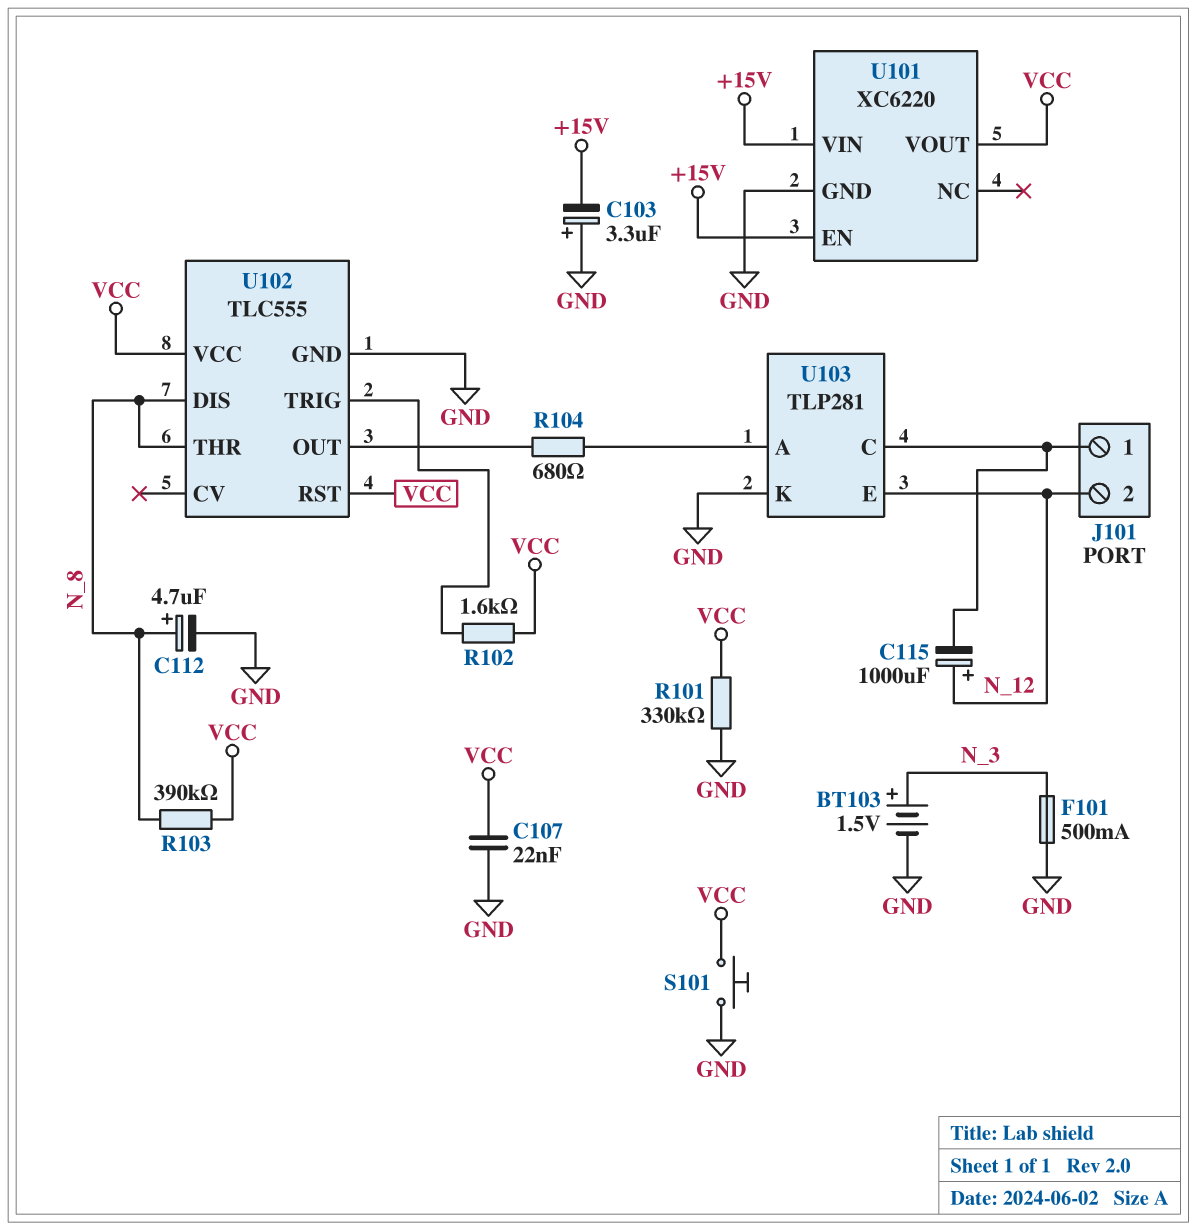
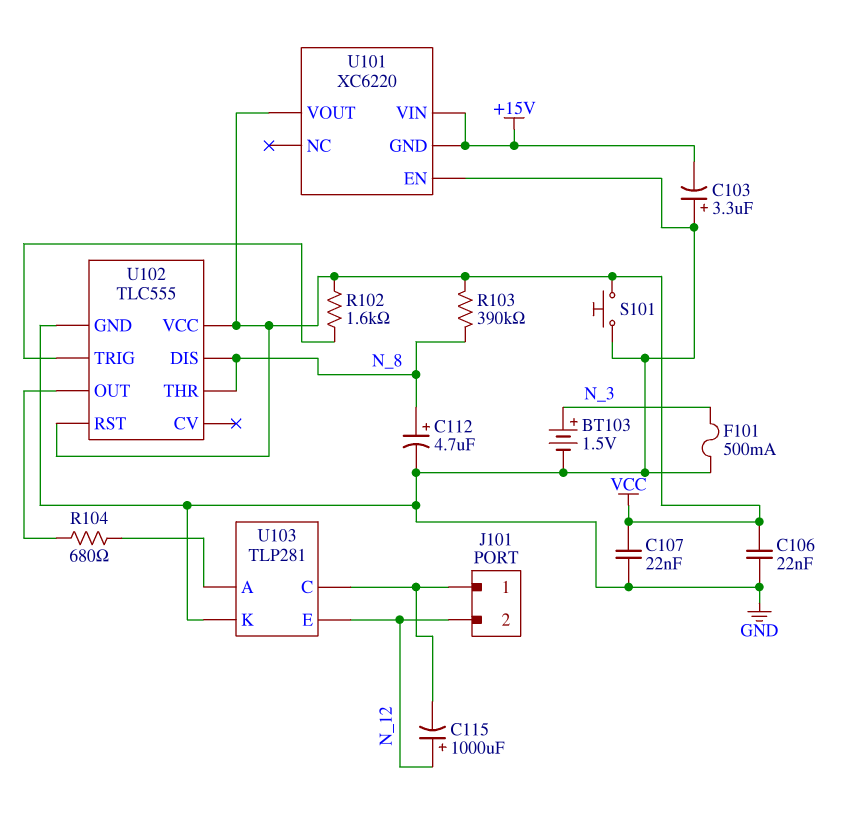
C106: none -> 22nF (GND, VCC)
R101: 330k (GND, VCC) -> none
U101 pin EN: +15V -> GND
U101 pin GND: GND -> +15V

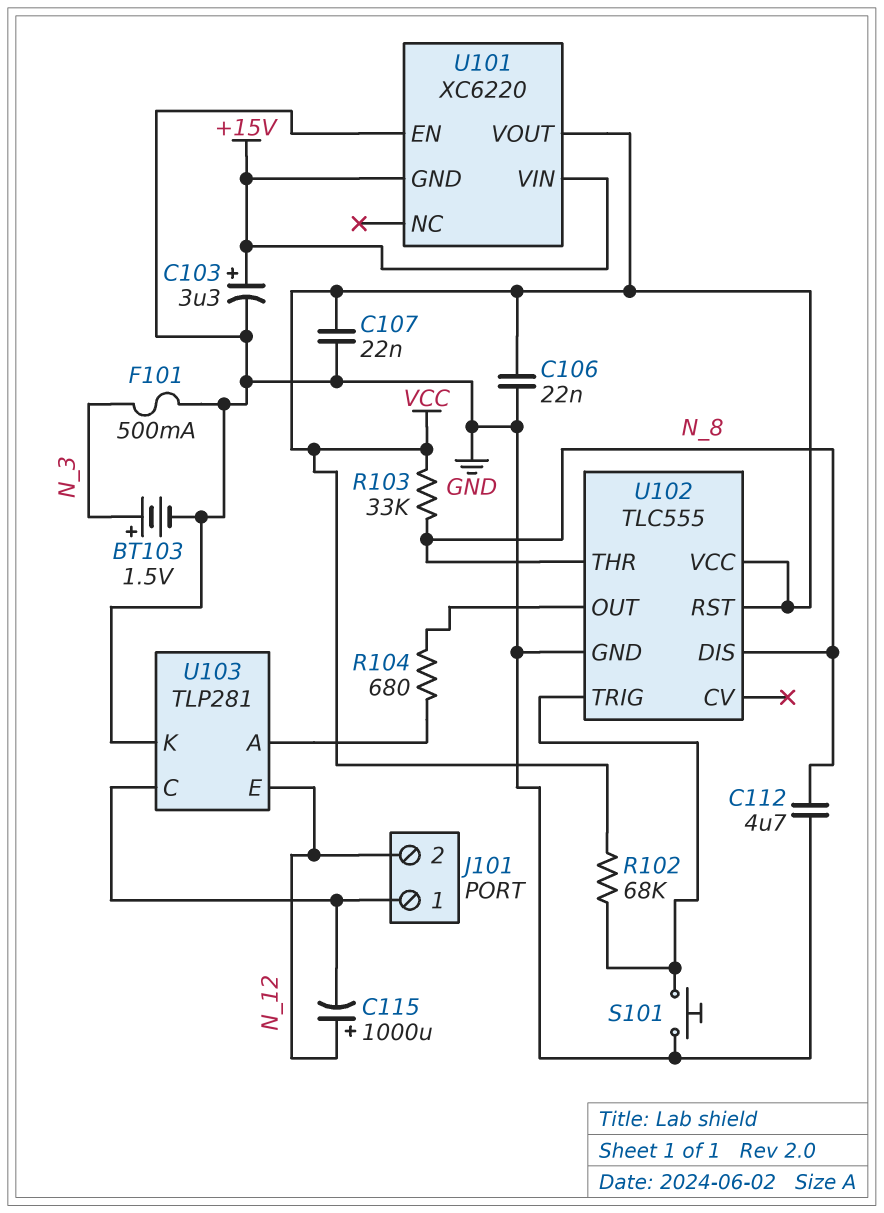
C103: 3.3uF (plus GND, minus +15V) -> 3.3uF (plus +15V, minus GND)
C112: 4.7uF (plus N_8, minus GND) -> 4.7uF (GND, N_8)
R102: 1.6k (U102/TRIG, VCC) -> 68k (U102/TRIG, VCC)
R103: 390k (N_8, VCC) -> 33k (N_8, VCC)
S101: button (GND, VCC) -> button (GND, U102/TRIG)

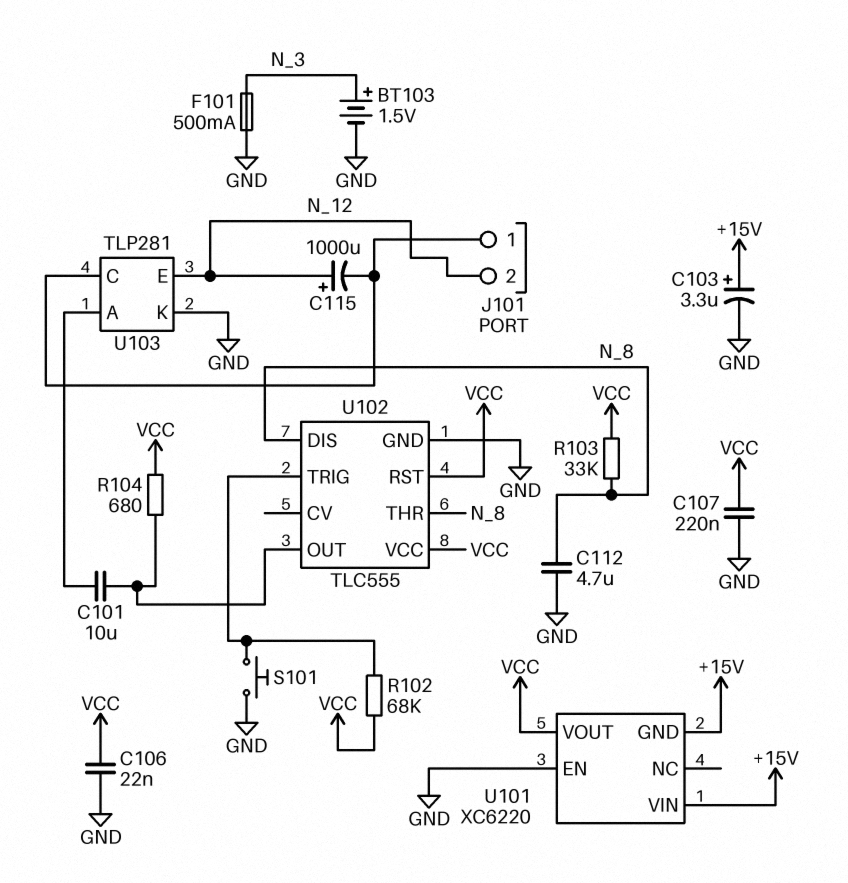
C101: none -> 10uF (U102/OUT, U103/A)
C107: 22nF (GND, VCC) -> 220nF (GND, VCC)
R104: 680 (U102/OUT, U103/A) -> 680 (U102/OUT, VCC)

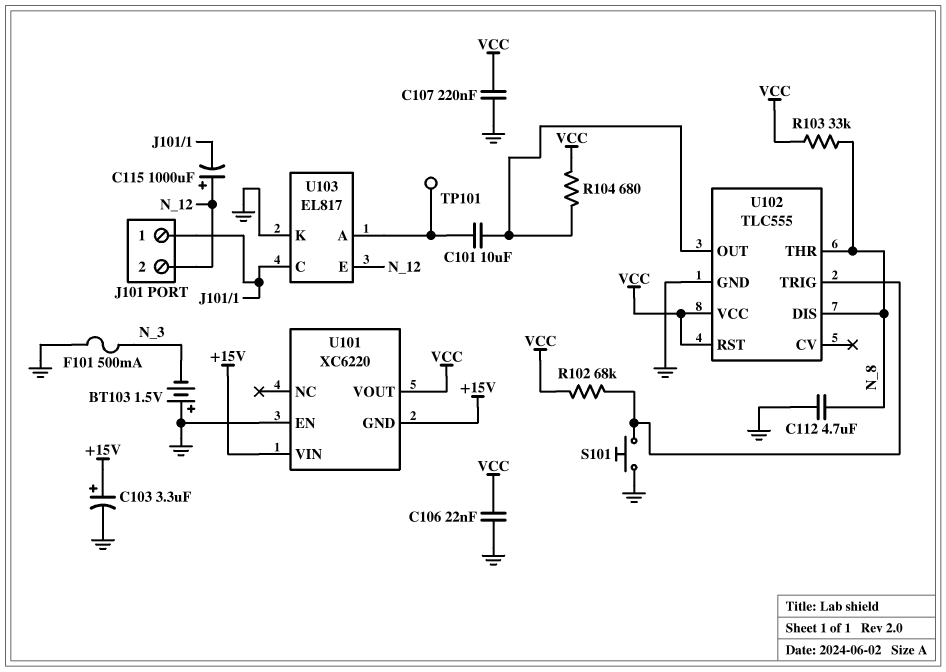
BT103: 1.5V (plus N_3, minus GND) -> 1.5V (plus GND, minus N_3)
TP101: none -> test point (U103/A)
U103: TLP281 -> EL817

